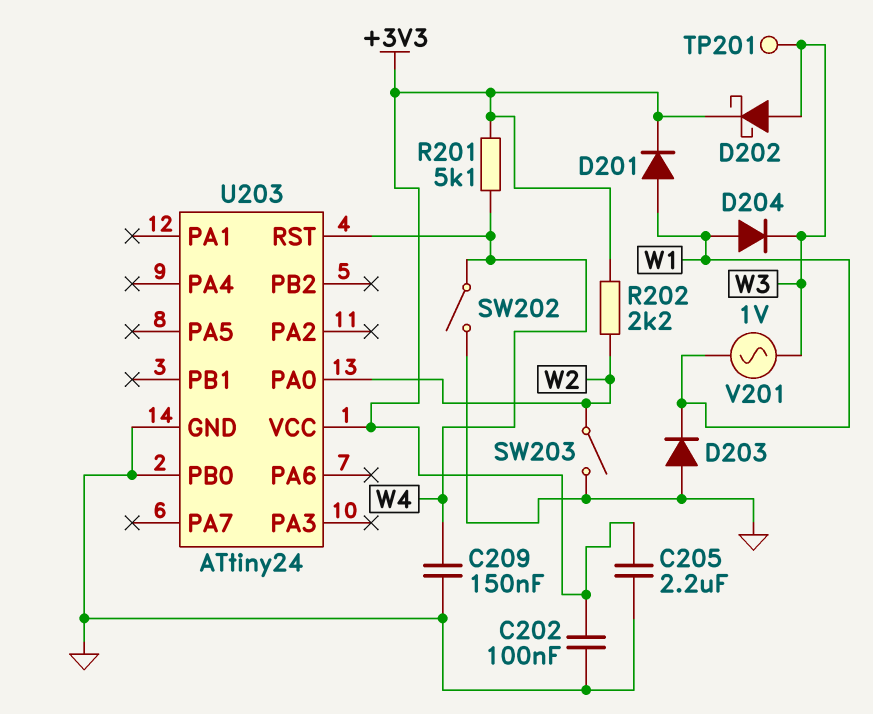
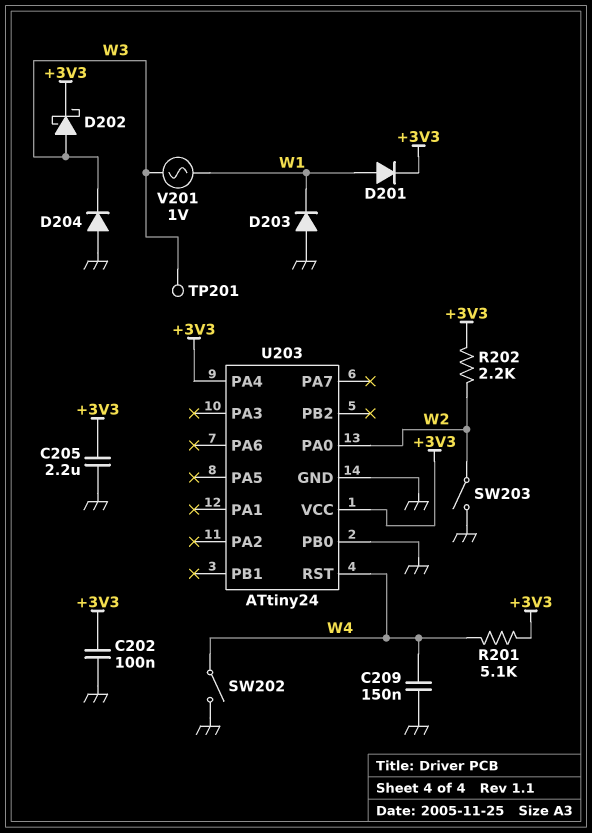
D204: diode (A W1, K W3) -> diode (A GND, K W3)
U203 pin PA4: none -> +3V3

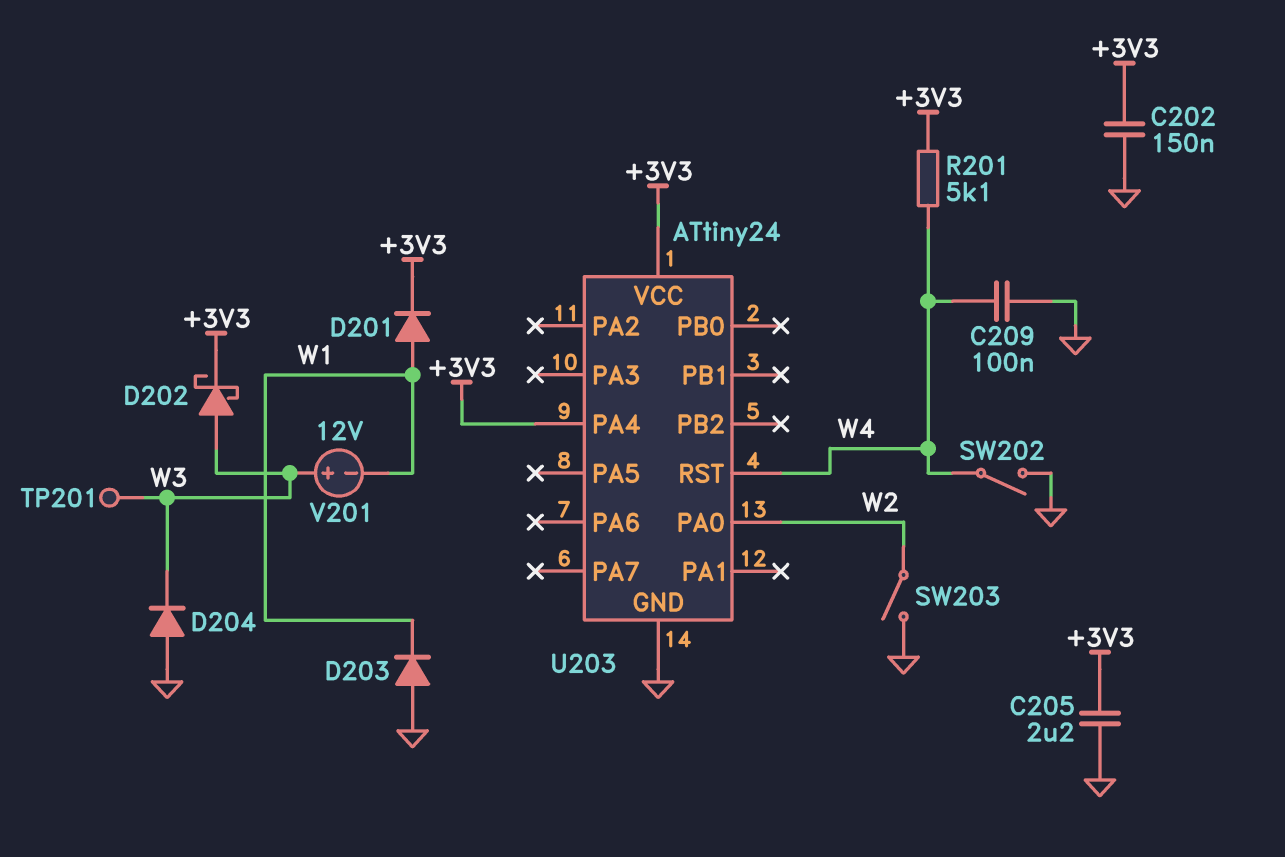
C202: 100nF (+3V3, GND) -> 150nF (+3V3, GND)
C209: 150nF (GND, W4) -> 100nF (GND, W4)
R202: 2.2k (+3V3, W2) -> none
U203 pin PB0: GND -> none
V201: AC 1V (W1, W3) -> 12V (plus W3, minus W1)

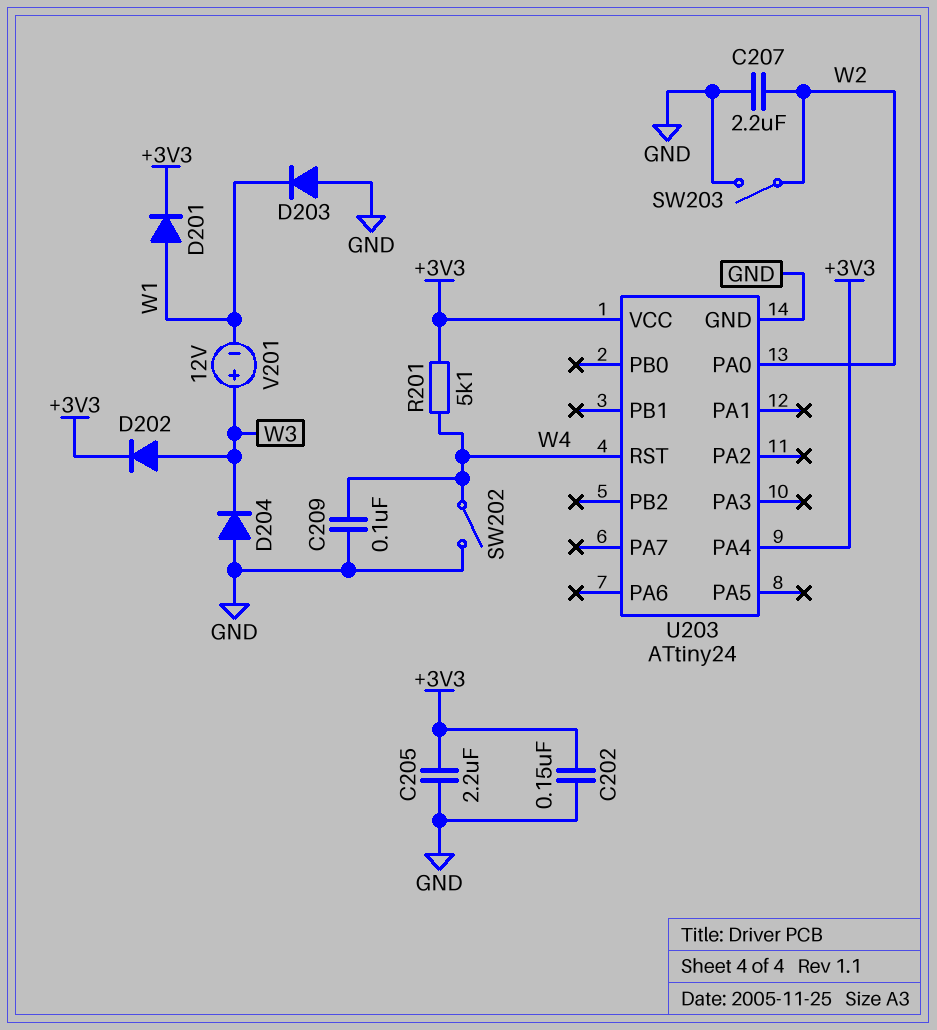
C207: none -> 2.2uF (GND, W2)
D202: schottky (A W3, K +3V3) -> diode (A W3, K +3V3)
TP201: test point (W3) -> none

